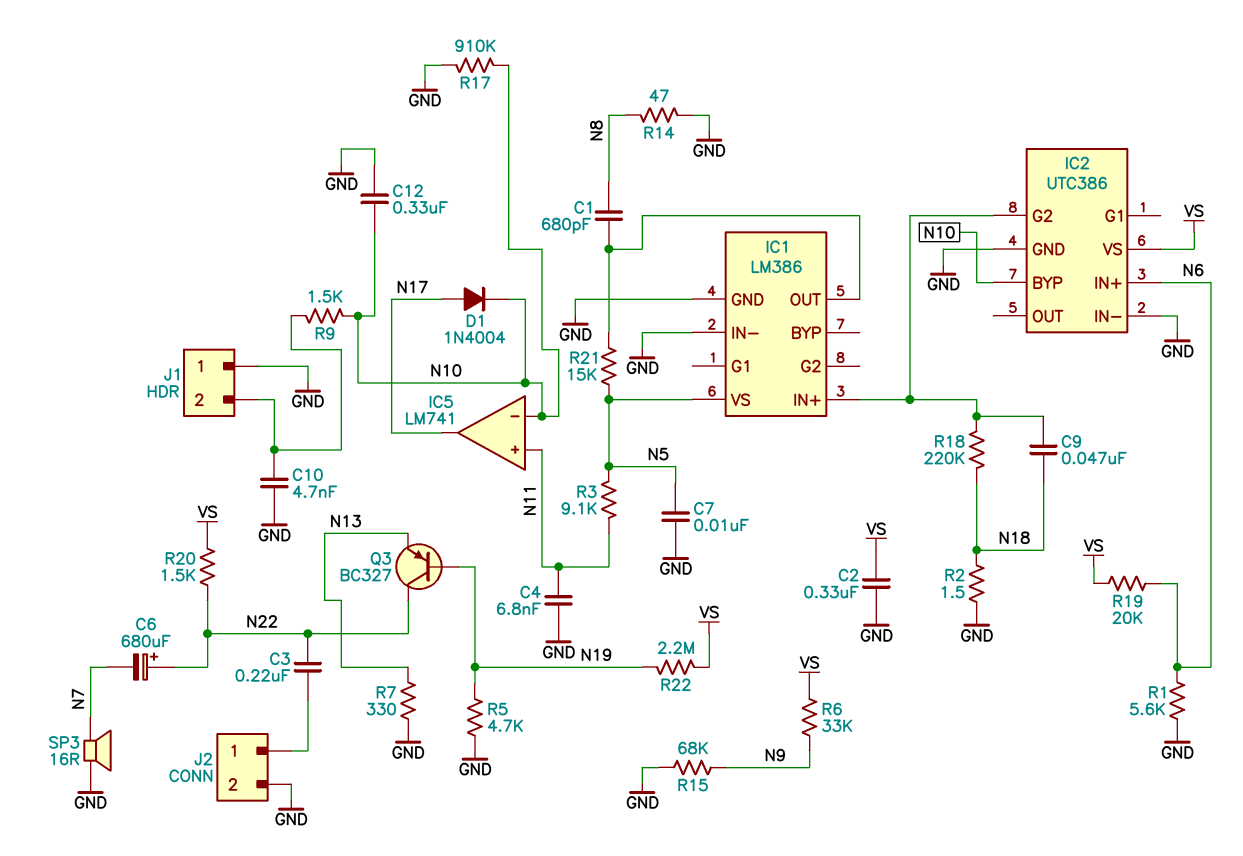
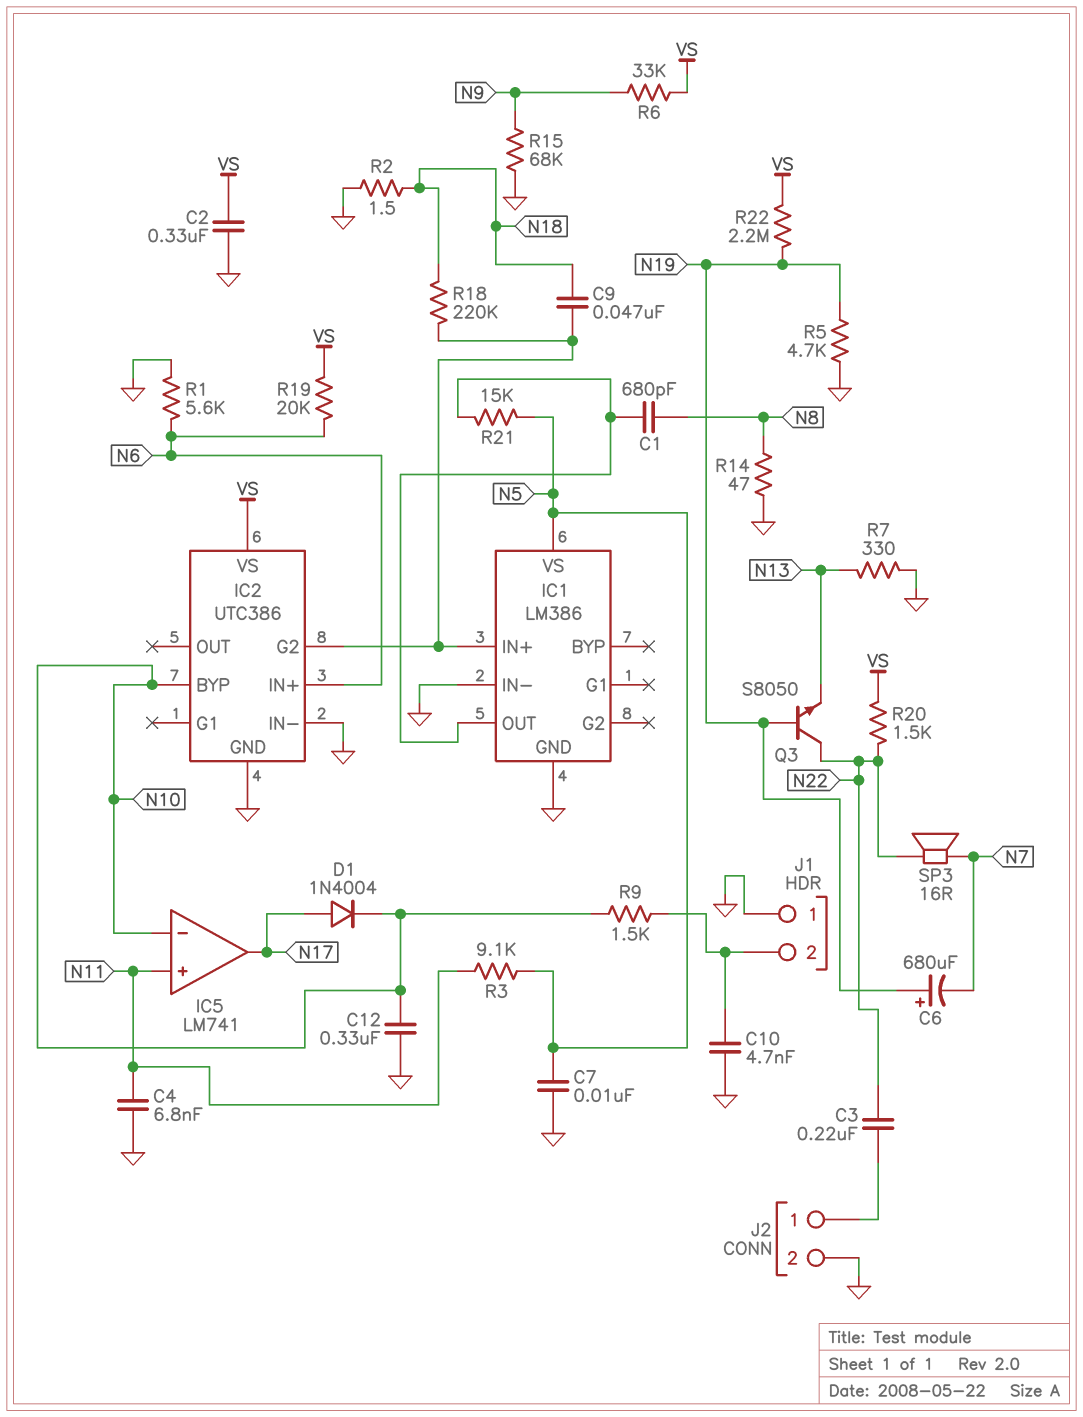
C6: 680uF (plus N22, minus N7) -> 680uF (plus N19, minus N7)
Q3: PNP BC327 (B N19, C N22, E N13) -> NPN S8050 (B N19, C N22, E N13)
R17: 910k (GND, N10) -> none
SP3: speaker 16R (GND, N7) -> speaker 16R (N7, N22)

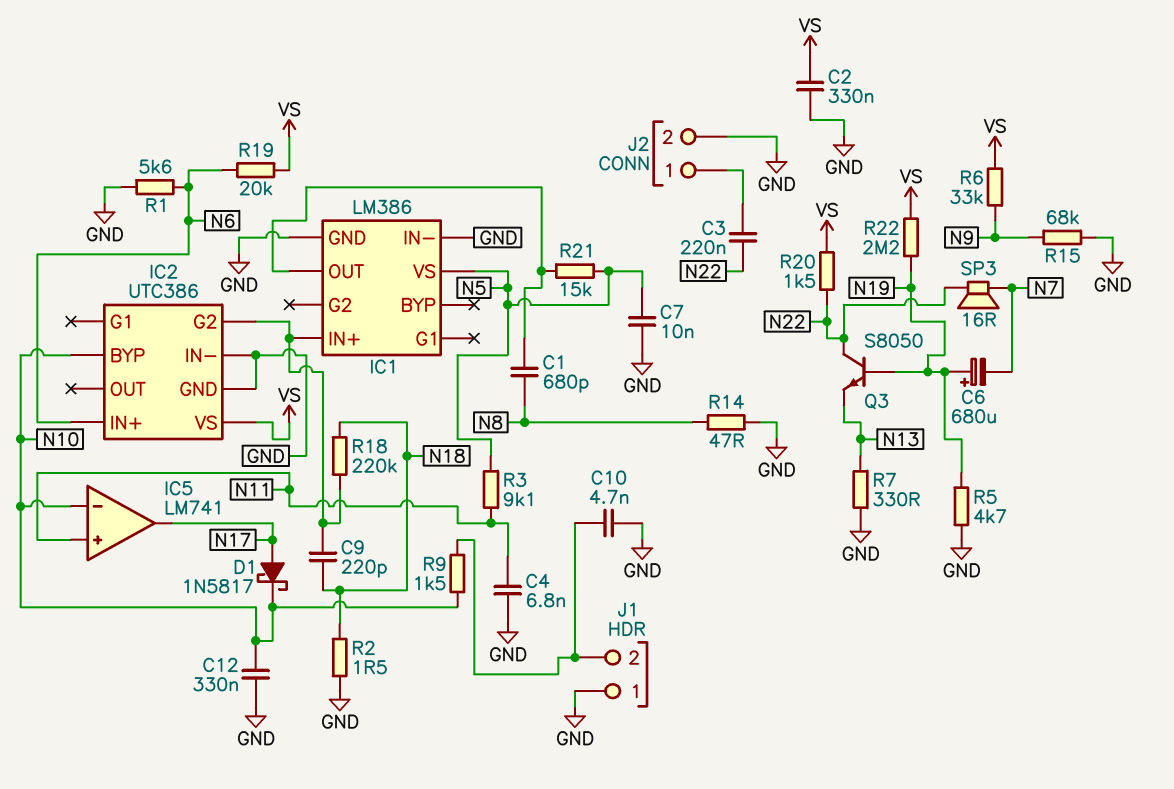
C9: 47nF (IC1/IN+, N18) -> 220pF (IC1/IN+, N18)
D1: diode 1N4004 (A N17, K N10) -> schottky 1N5817 (A N17, K N10)

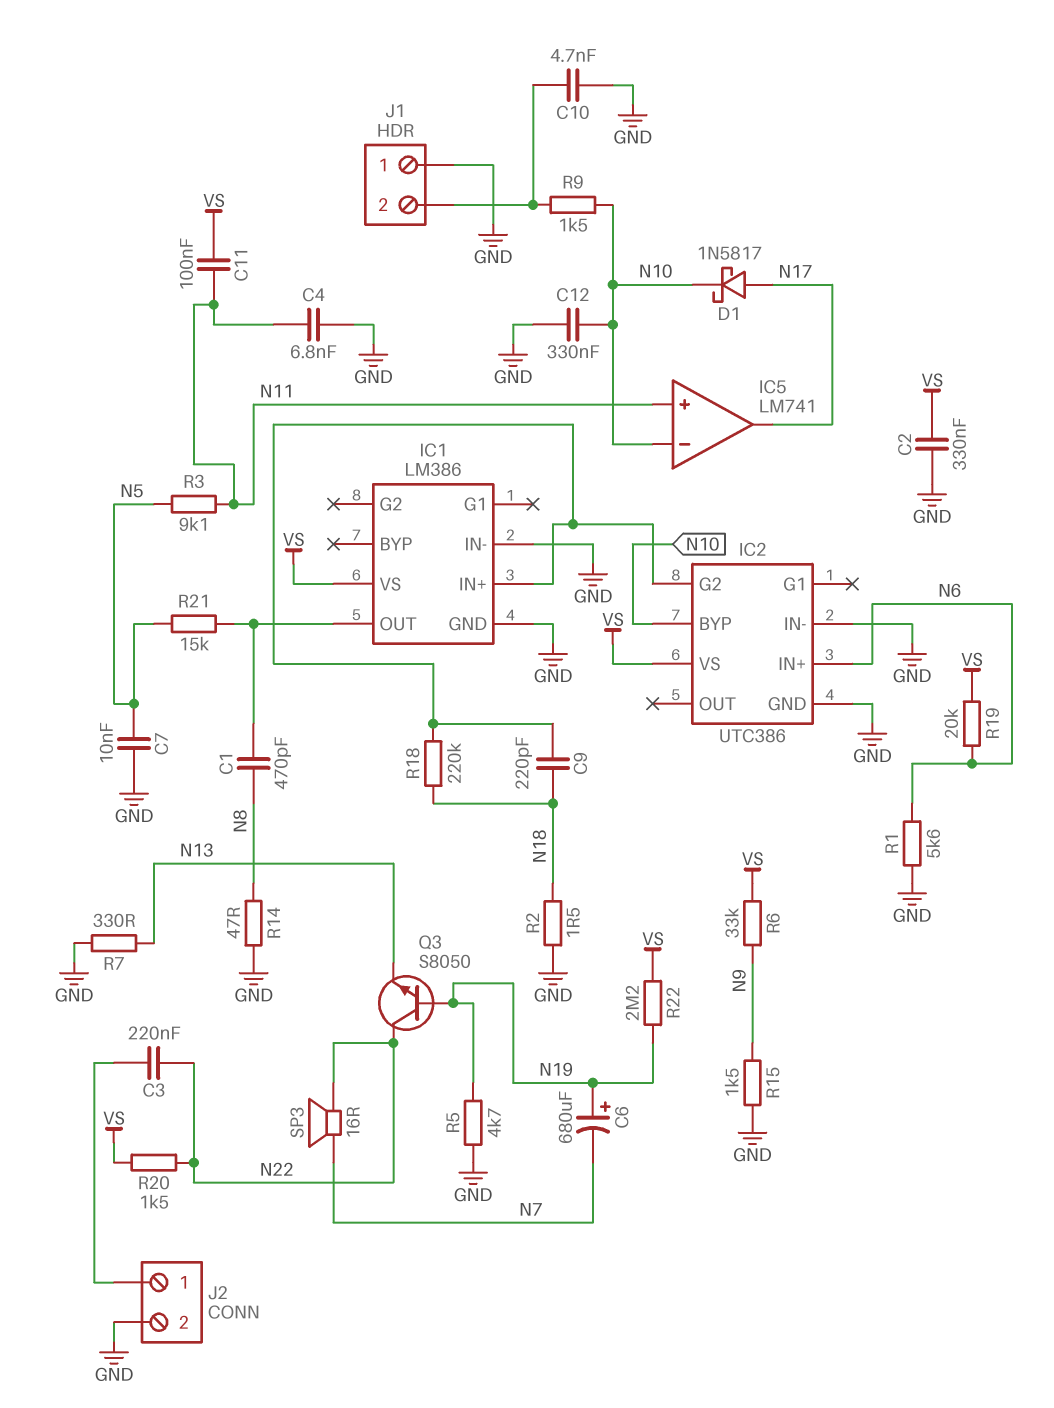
C1: 680pF (IC1/OUT, N8) -> 470pF (IC1/OUT, N8)
C11: none -> 100nF (N11, VS)
IC1 pin VS: N5 -> VS
R15: 68k (GND, N9) -> 1.5k (GND, N9)

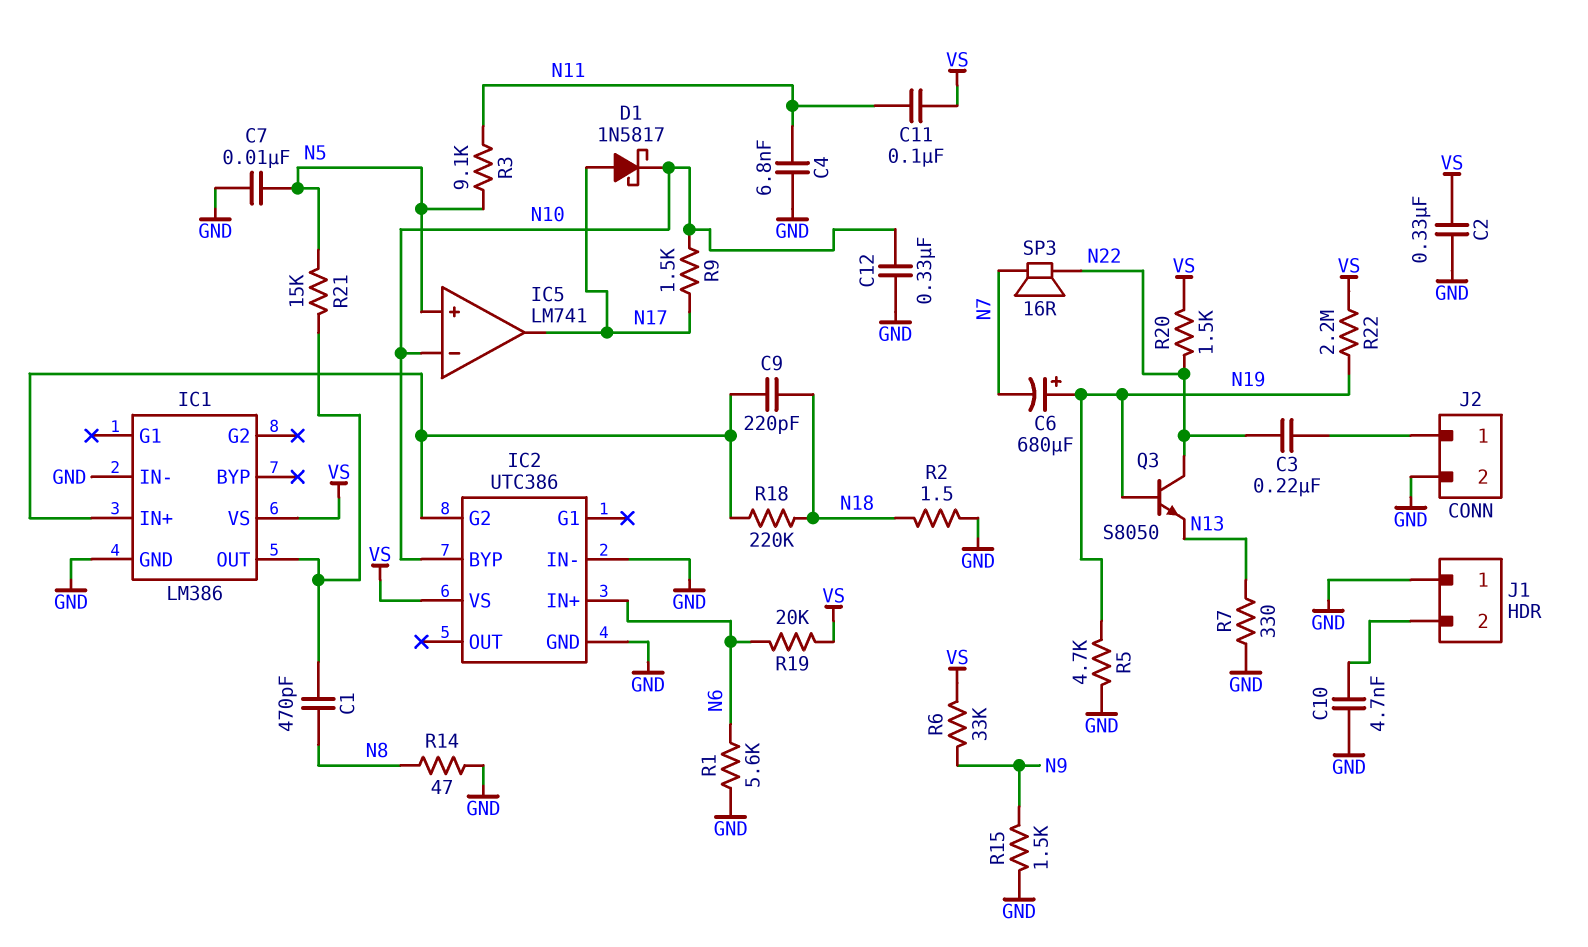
IC5 pin in+: N11 -> N5
R9: 1.5k (J1/2, N10) -> 1.5k (N10, N17)

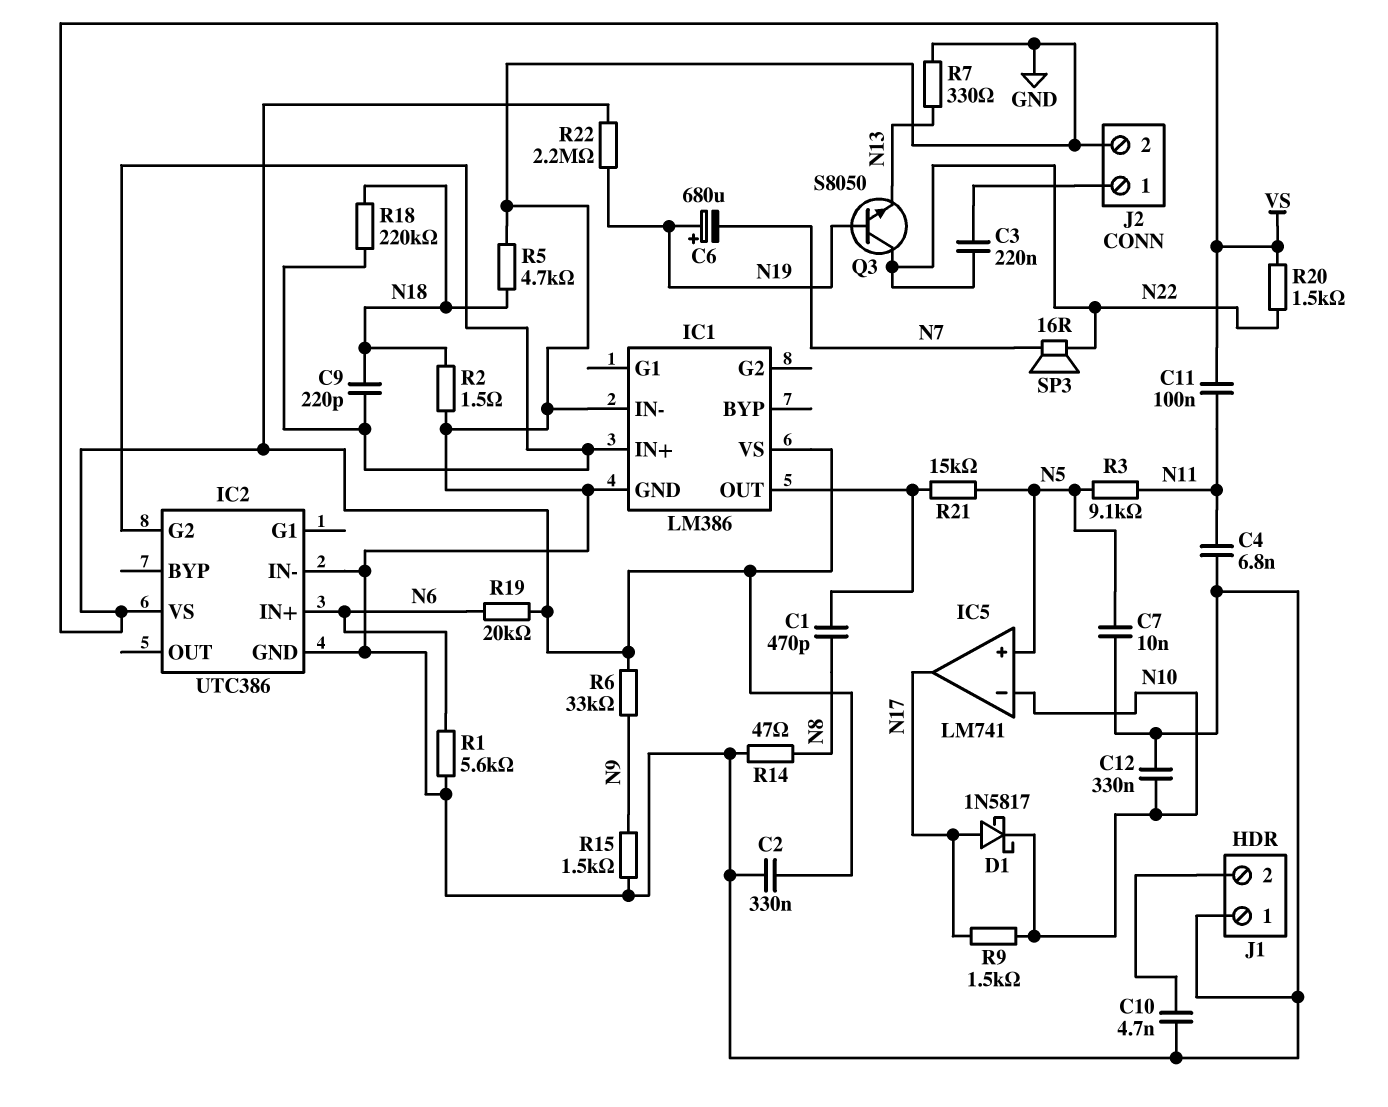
IC2 pin BYP: N10 -> none
R5: 4.7k (GND, N19) -> 4.7k (GND, N18)

